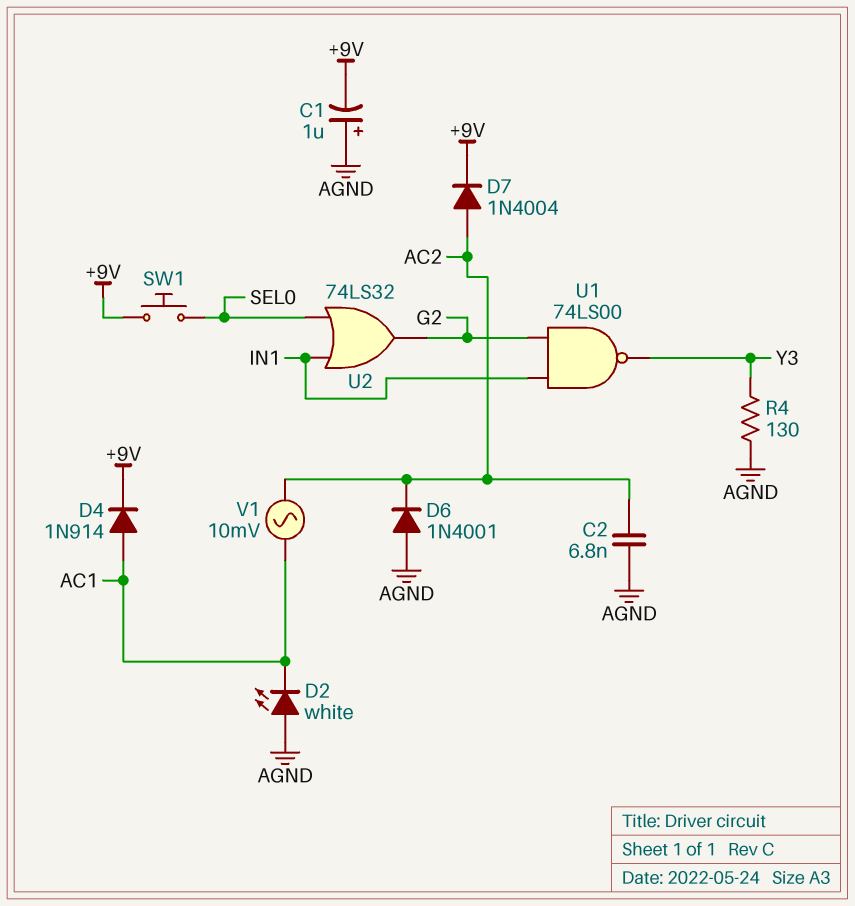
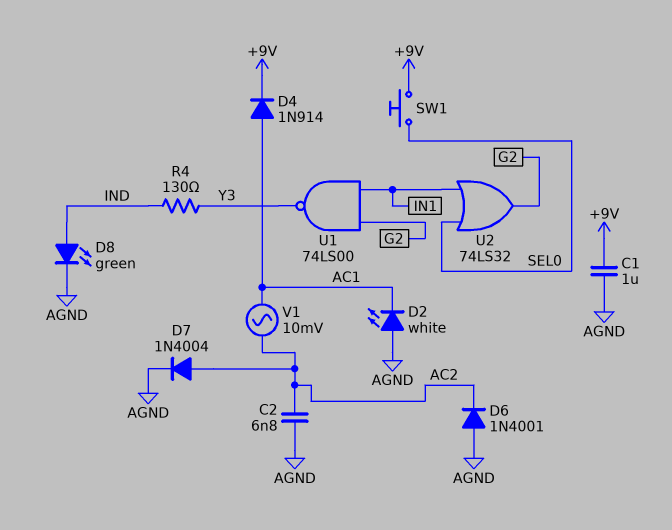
C1: 1uF (plus AGND, minus +9V) -> 1uF (+9V, AGND)
D7: diode 1N4004 (A AC2, K +9V) -> diode 1N4004 (A AC2, K AGND)
D8: none -> LED green (A IND, K AGND)
R4: 130 (AGND, Y3) -> 130 (IND, Y3)

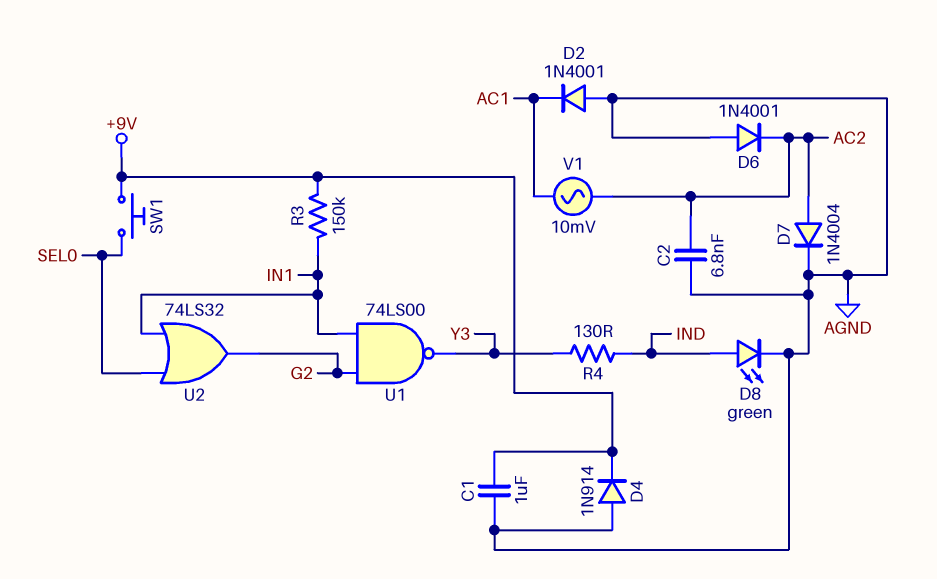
D2: LED white (A AGND, K AC1) -> diode 1N4001 (A AGND, K AC1)
D4: diode 1N914 (A AC1, K +9V) -> diode 1N914 (A AGND, K +9V)
R3: none -> 150k (+9V, IN1)

